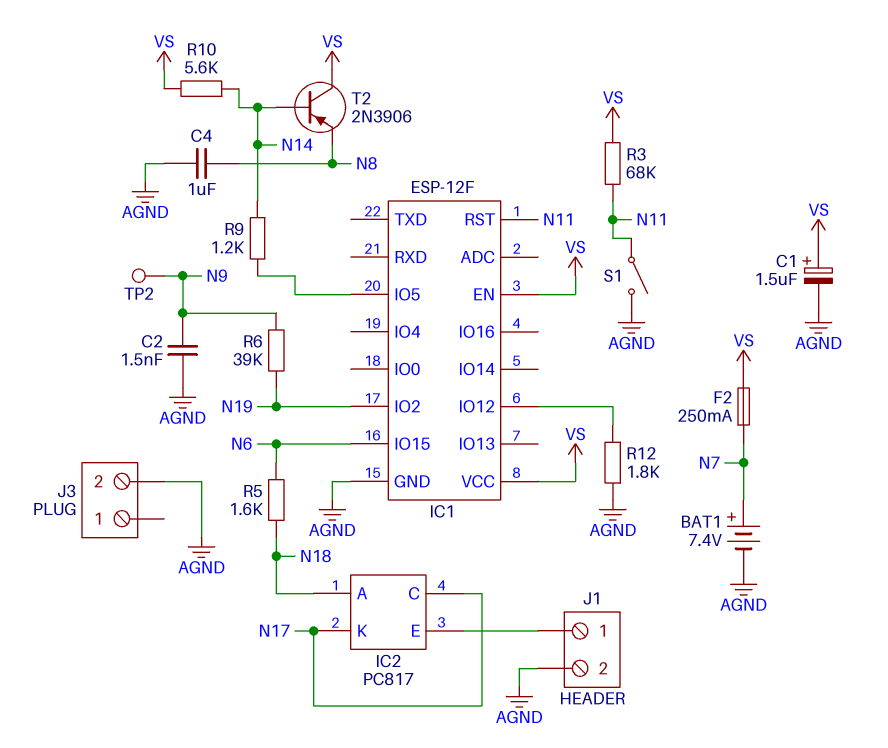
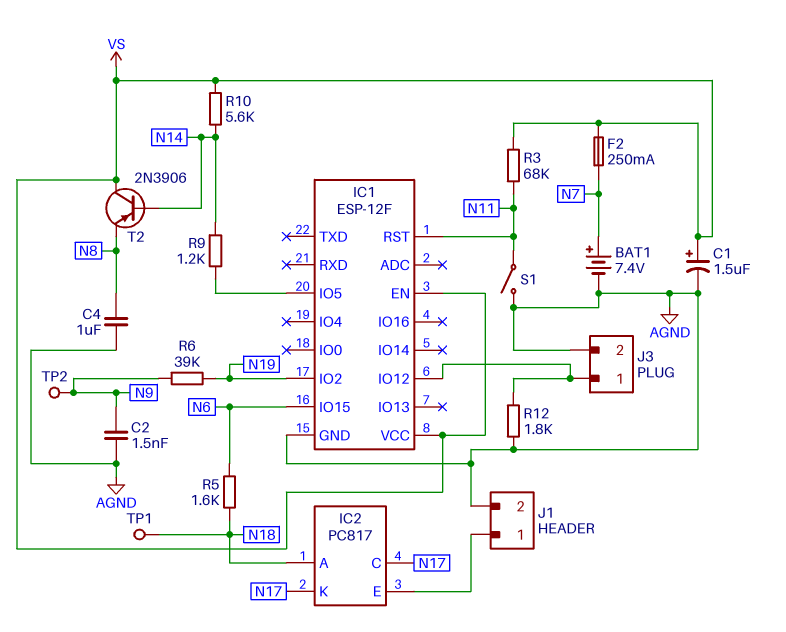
J3 pin 1: none -> IC1/IO12
TP1: none -> test point (N18)

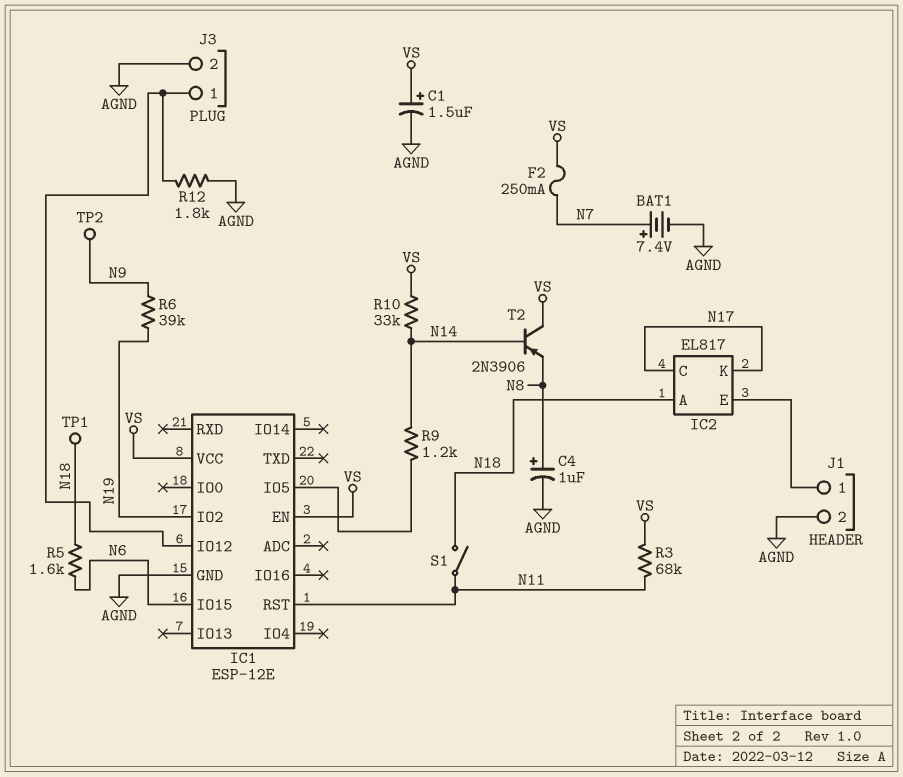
C2: 1.5nF (AGND, N9) -> none
C4: 1uF (AGND, N8) -> 1uF (plus N8, minus AGND)
IC1: ESP-12F -> ESP-12E
IC2: PC817 -> EL817
R10: 5.6k (N14, VS) -> 33k (N14, VS)
S1: switch (AGND, N11) -> switch (N11, N18)

